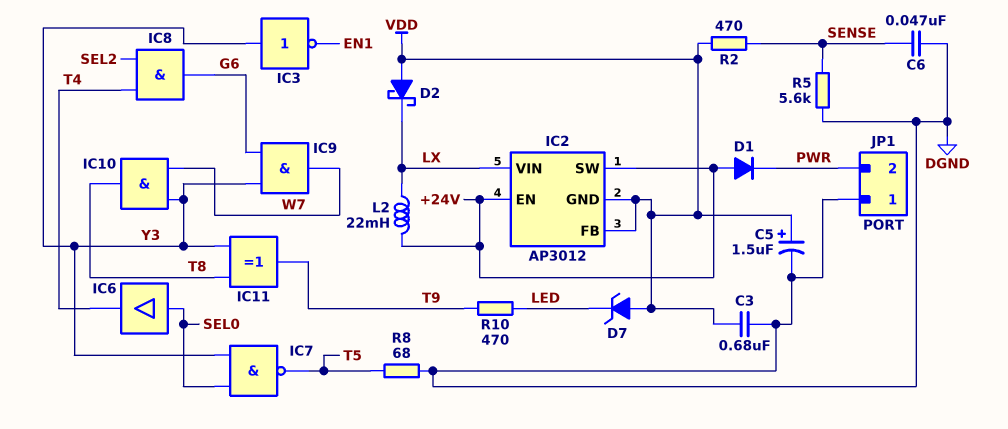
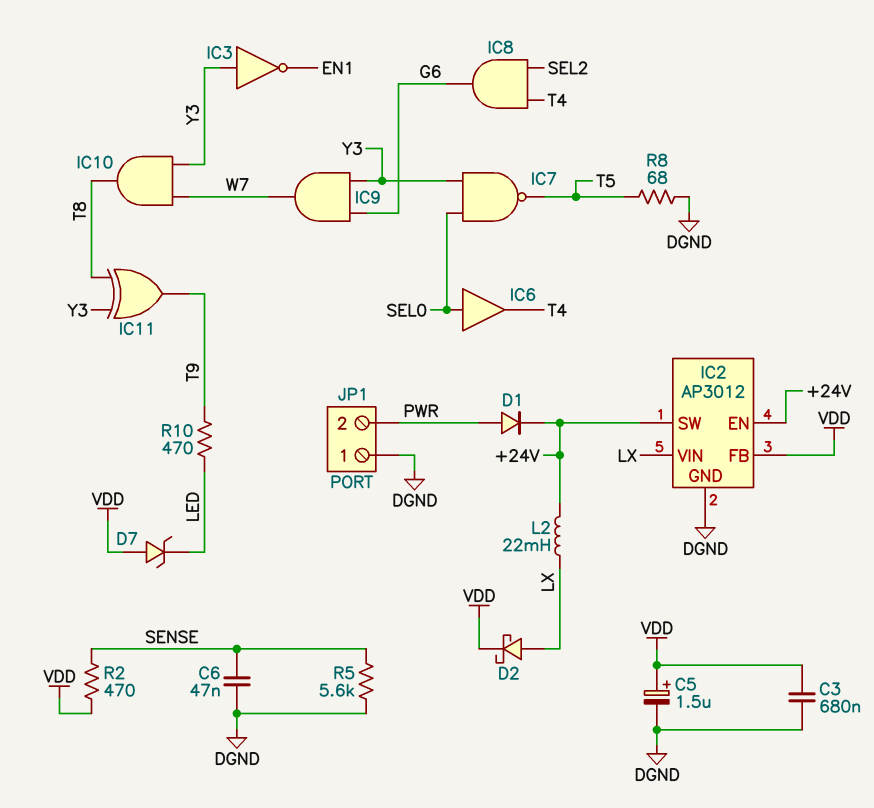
D1: diode (A +24V, K PWR) -> diode (A PWR, K +24V)
D2: schottky (A VDD, K LX) -> schottky (A LX, K VDD)
IC2 pin GND: VDD -> DGND

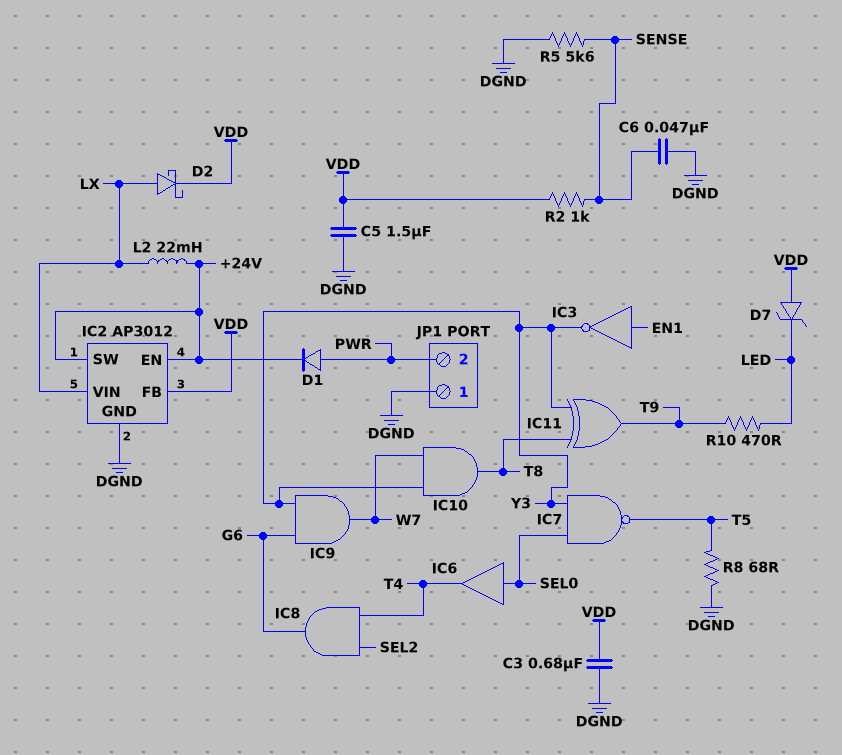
C5: 1.5uF (plus VDD, minus DGND) -> 1.5uF (DGND, VDD)
IC3: NOT (in Y3, out EN1) -> NOT (in EN1, out Y3)
R2: 470 (SENSE, VDD) -> 1k (SENSE, VDD)

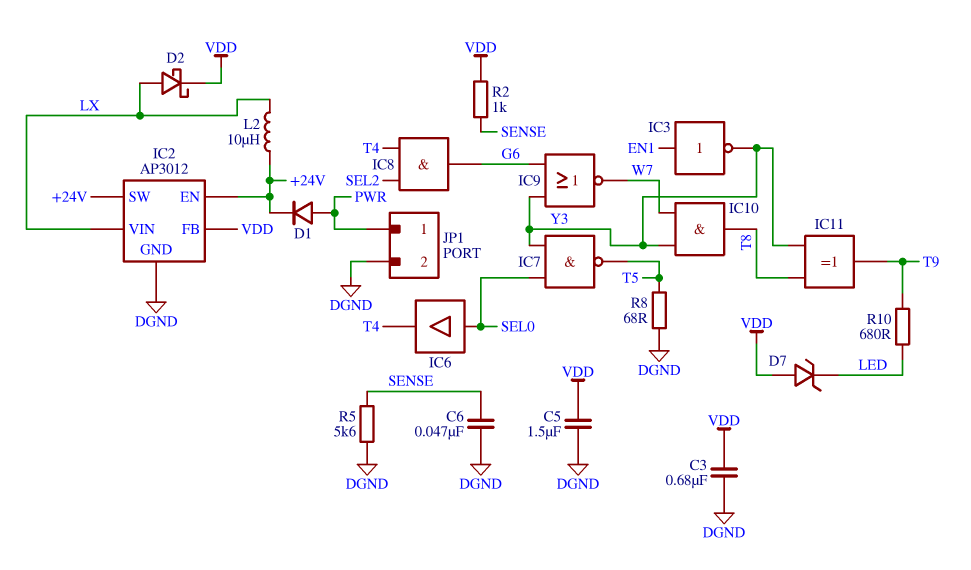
IC9: AND (in G6, in Y3, out W7) -> NOR (in G6, in Y3, out W7)
JP1 pin 1: DGND -> PWR
JP1 pin 2: PWR -> DGND
L2: 22mH (+24V, LX) -> 10uH (+24V, LX)
R10: 470 (LED, T9) -> 680 (LED, T9)

